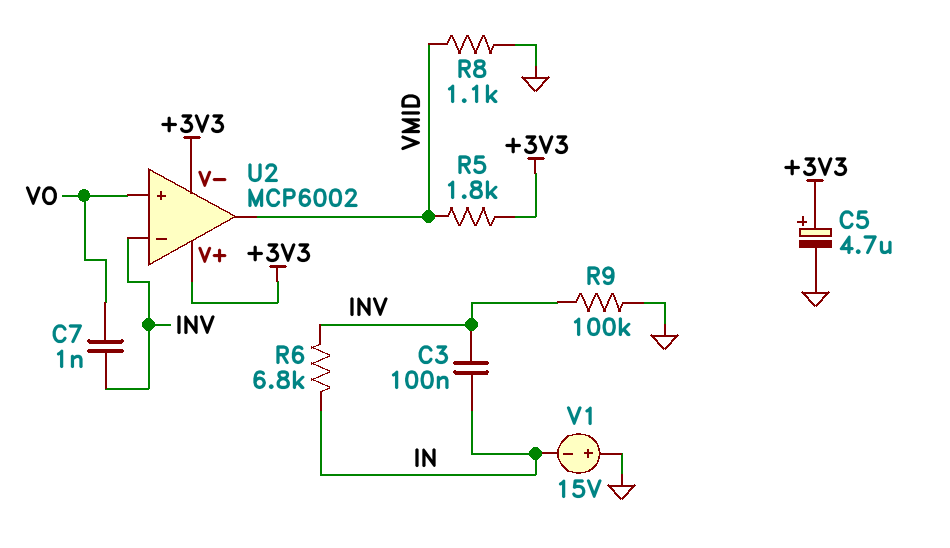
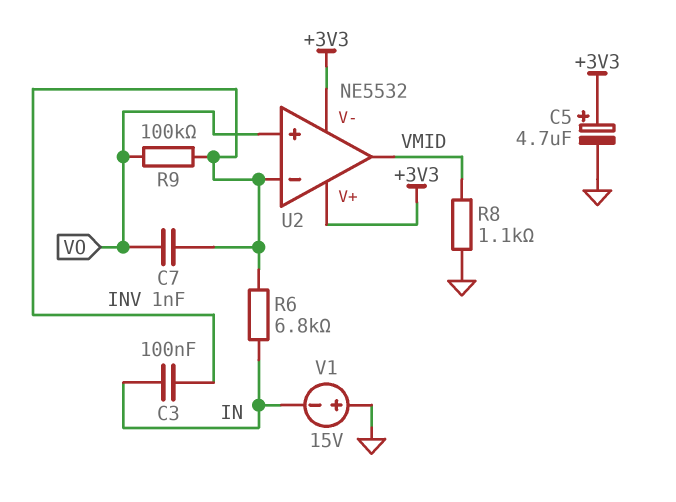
R5: 1.8k (+3V3, VMID) -> none
R9: 100k (GND, INV) -> 100k (INV, VO)
U2: MCP6002 -> NE5532

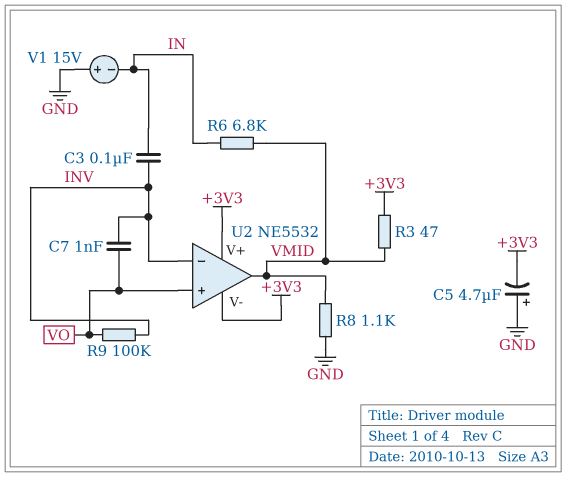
C5: 4.7uF (plus +3V3, minus GND) -> 4.7uF (plus GND, minus +3V3)
R3: none -> 47 (+3V3, VMID)
R6: 6.8k (IN, INV) -> 6.8k (IN, VMID)

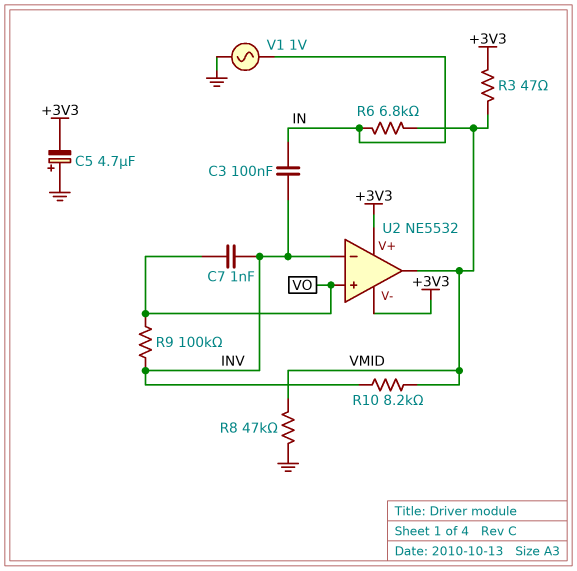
R8: 1.1k (GND, VMID) -> 47k (GND, VMID)
R10: none -> 8.2k (INV, VMID)
V1: 15V (plus GND, minus IN) -> AC 1V (GND, IN)

